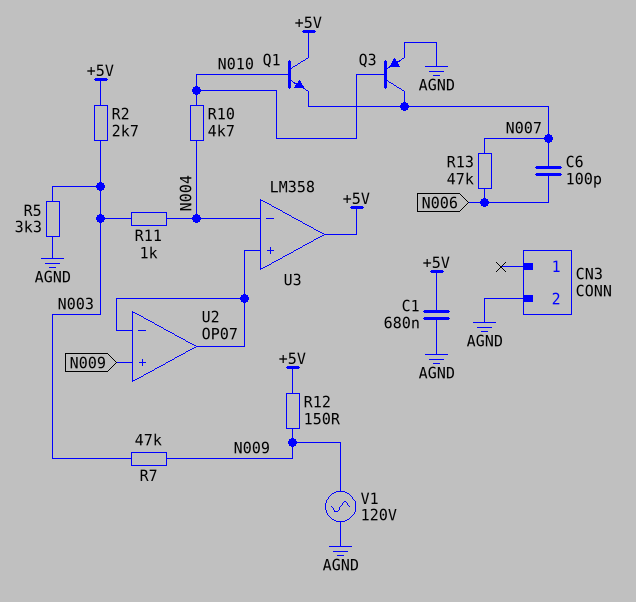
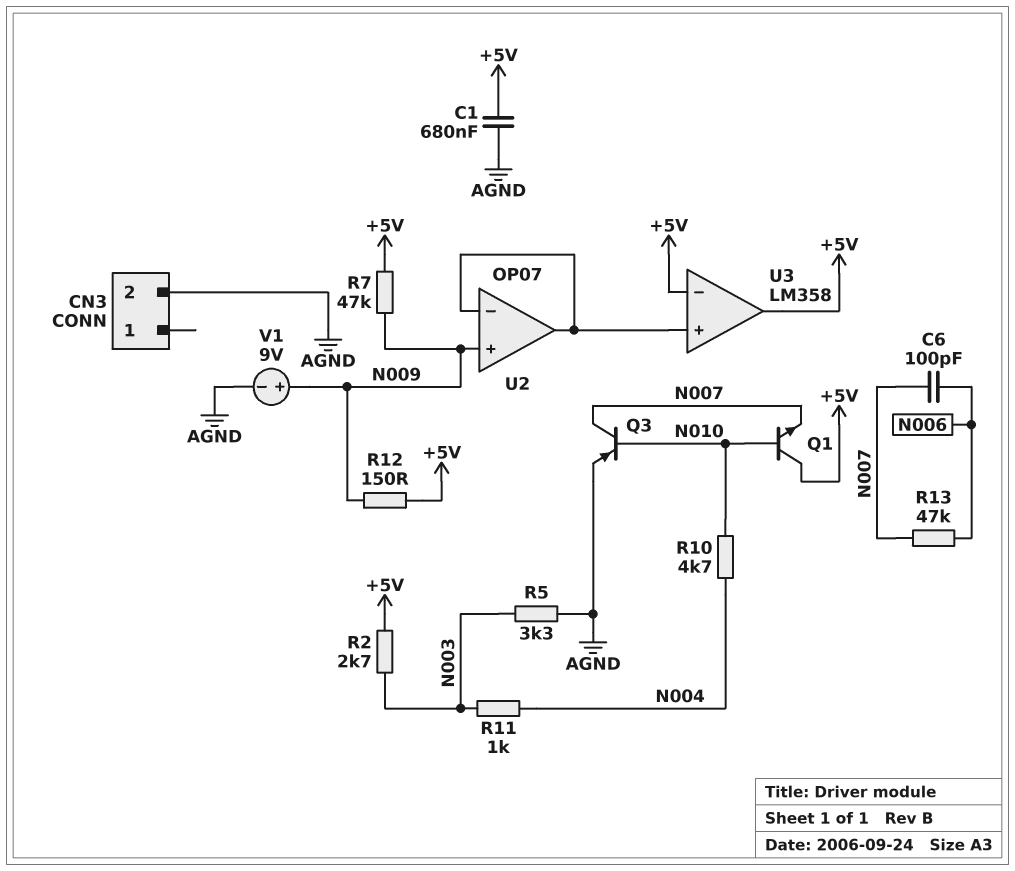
R7: 47k (N003, N009) -> 47k (+5V, N009)
U3 pin in-: N004 -> +5V
V1: AC 120V (AGND, N009) -> 9V (plus N009, minus AGND)

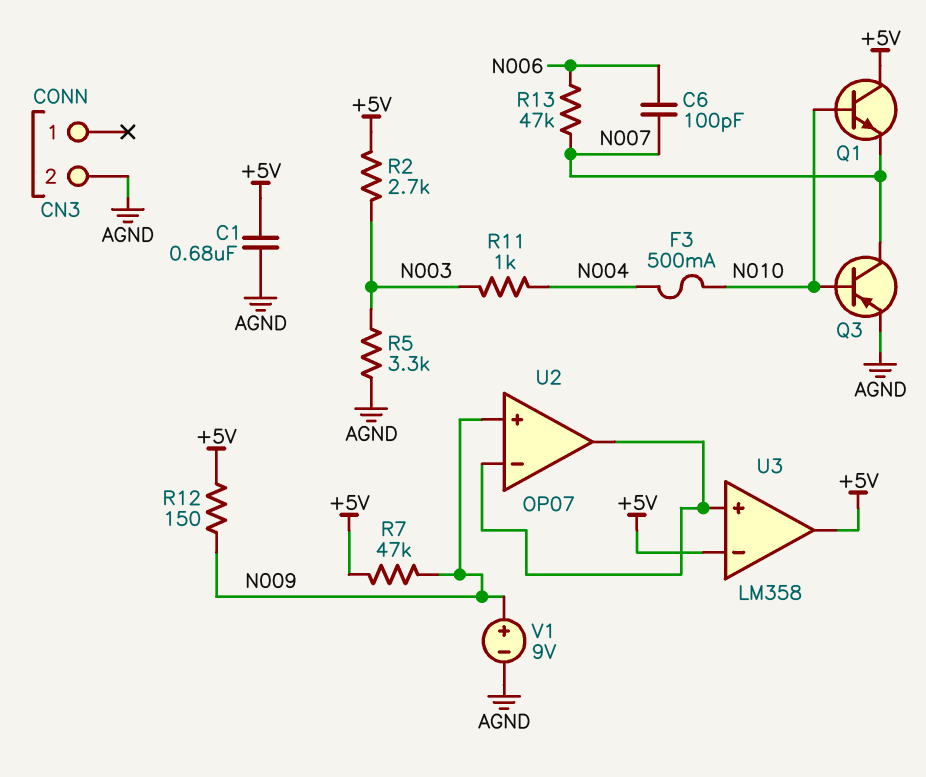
F3: none -> 500mA (N004, N010)
R10: 4.7k (N004, N010) -> none

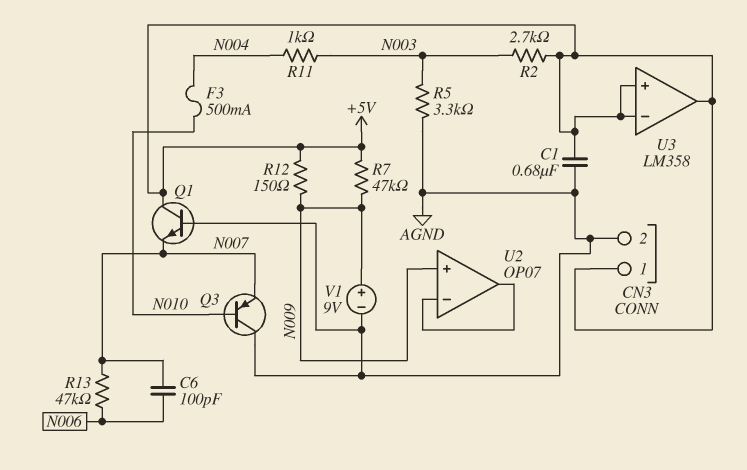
CN3 pin 1: none -> +5V
Q1: NPN (B N010, C +5V, E N007) -> NPN (B AGND, C +5V, E N007)
Q3: PNP (B N010, C N007, E AGND) -> PNP (B N010, C AGND, E N007)
U3 pin in+: U2/in- -> +5V

